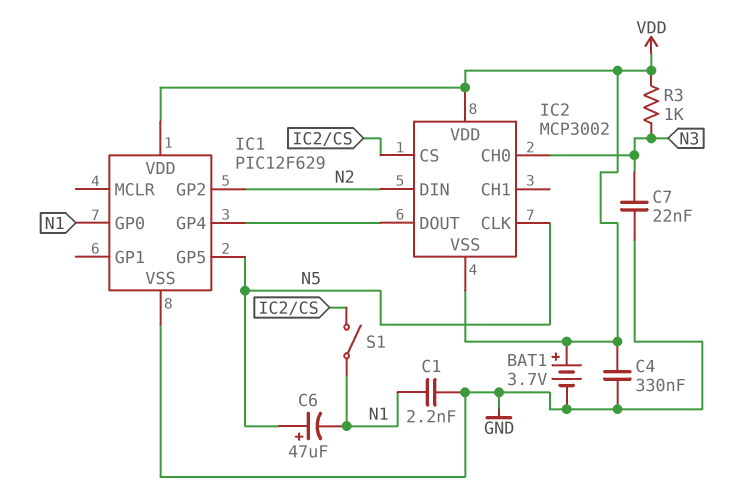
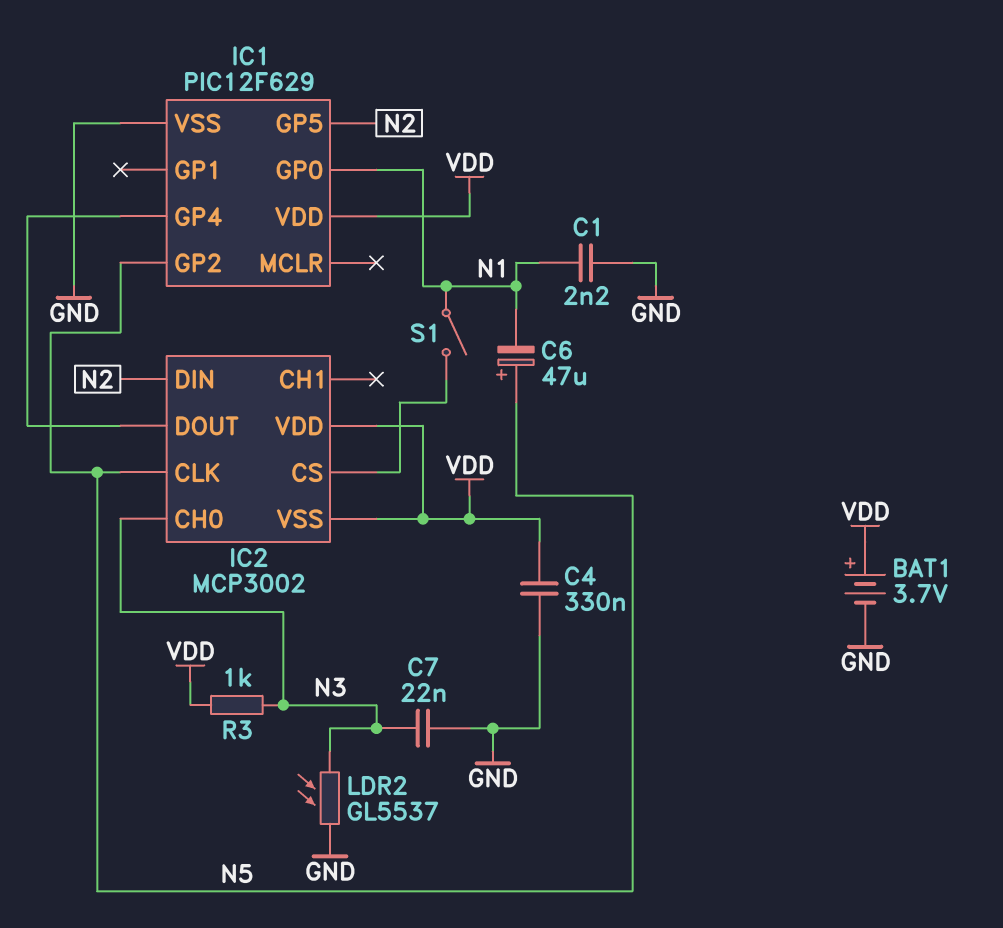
IC1 pin GP2: N2 -> N5
IC1 pin GP5: N5 -> N2
LDR2: none -> GL5537 (GND, N3)

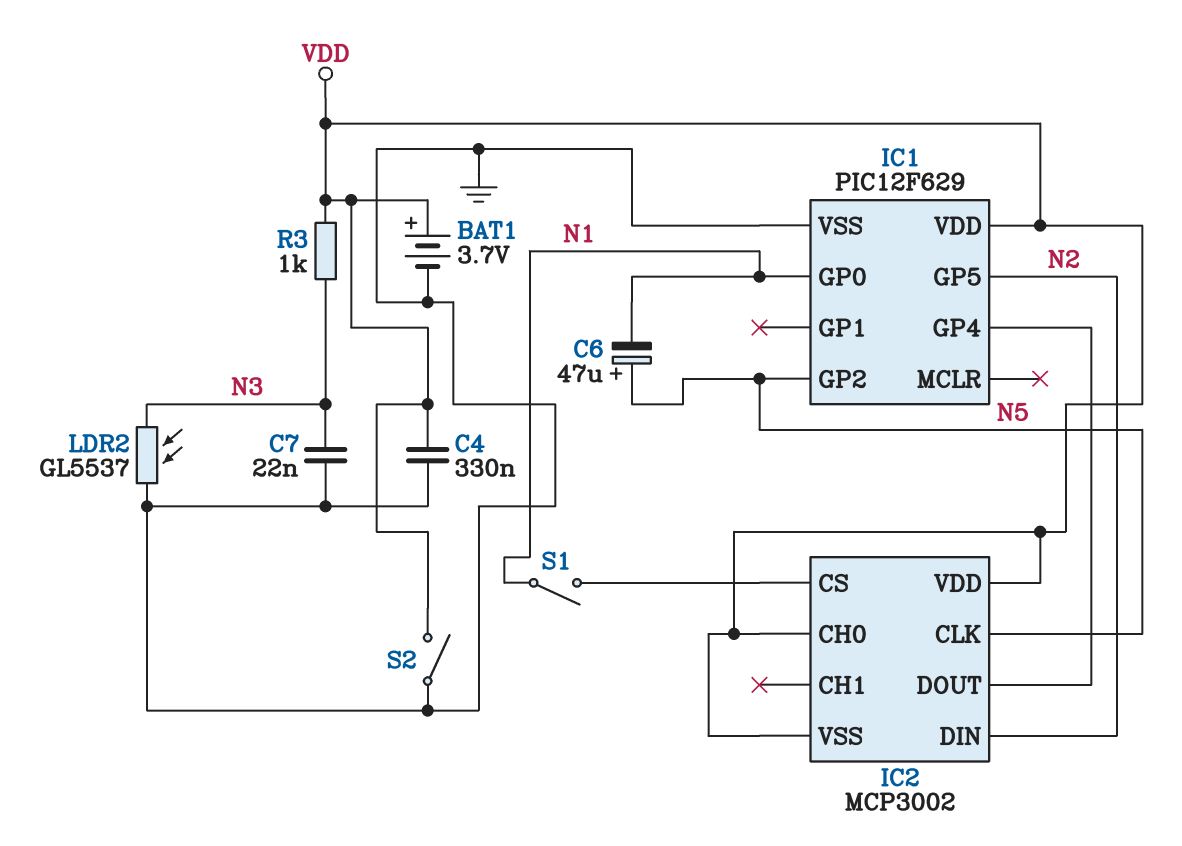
C1: 2.2nF (GND, N1) -> none
IC2 pin CH0: N3 -> VDD
S2: none -> switch (GND, VDD)

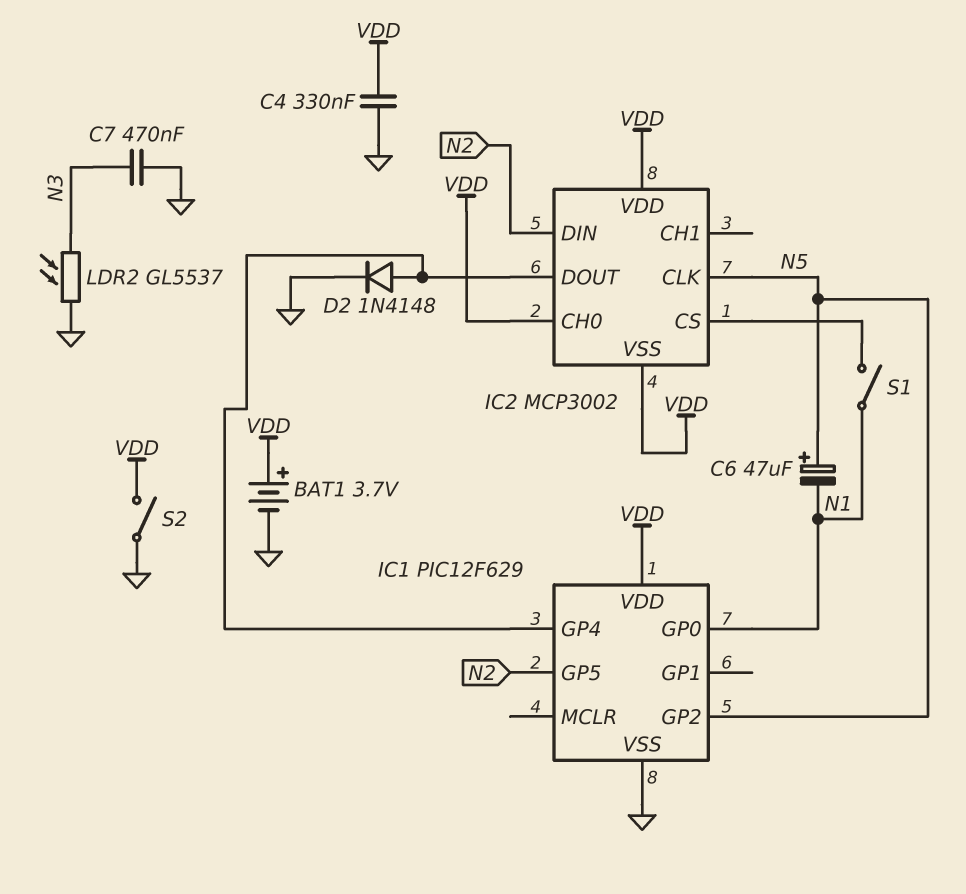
C7: 22nF (GND, N3) -> 470nF (GND, N3)
D2: none -> diode 1N4148 (A IC1/GP4, K GND)
R3: 1k (N3, VDD) -> none

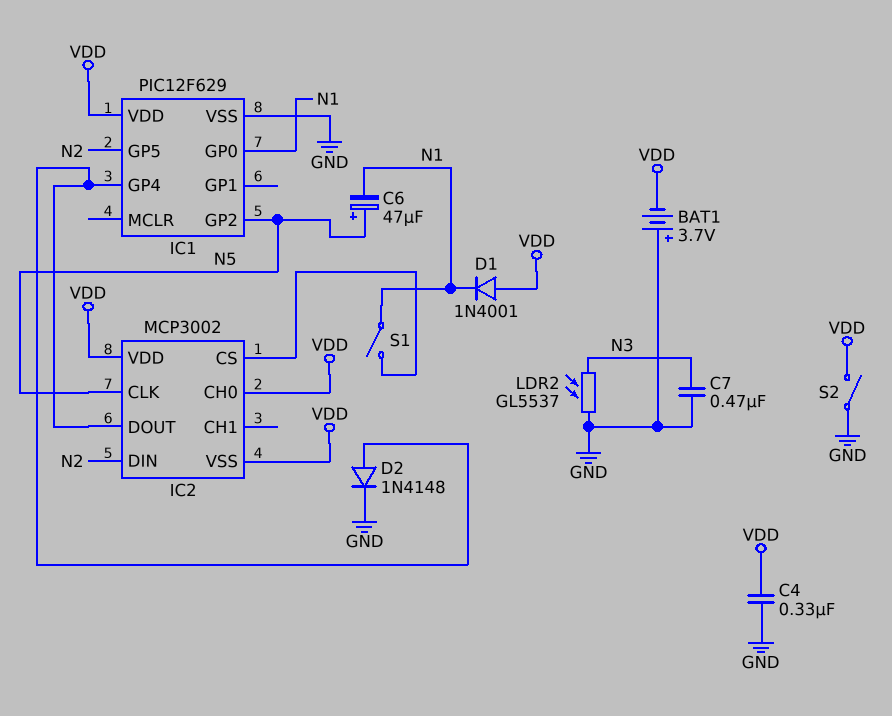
BAT1: 3.7V (plus VDD, minus GND) -> 3.7V (plus GND, minus VDD)
D1: none -> diode 1N4001 (A VDD, K N1)

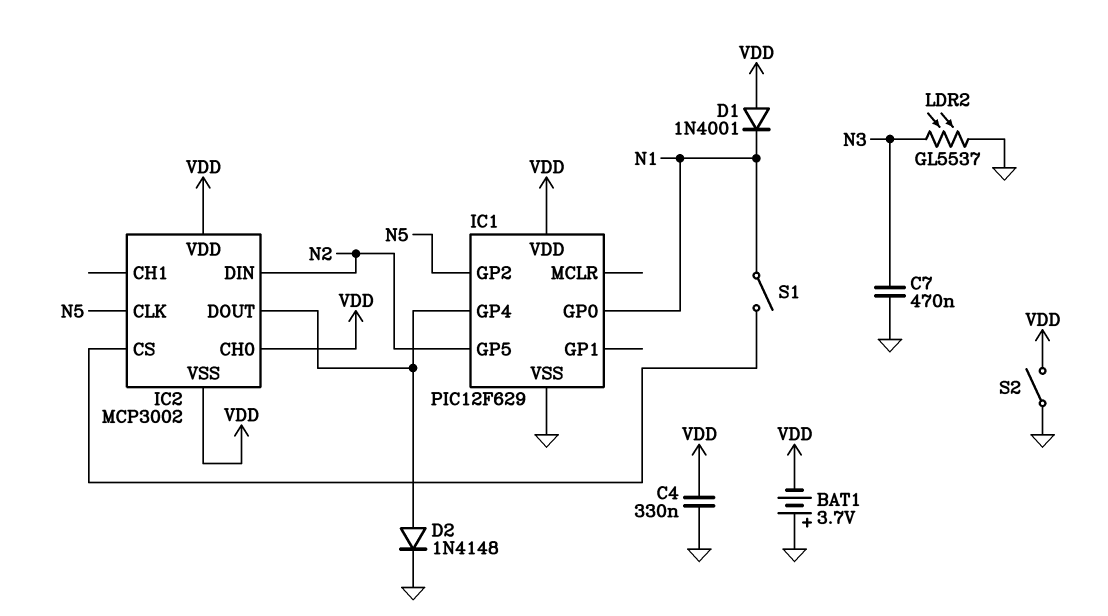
C6: 47uF (plus N5, minus N1) -> none

